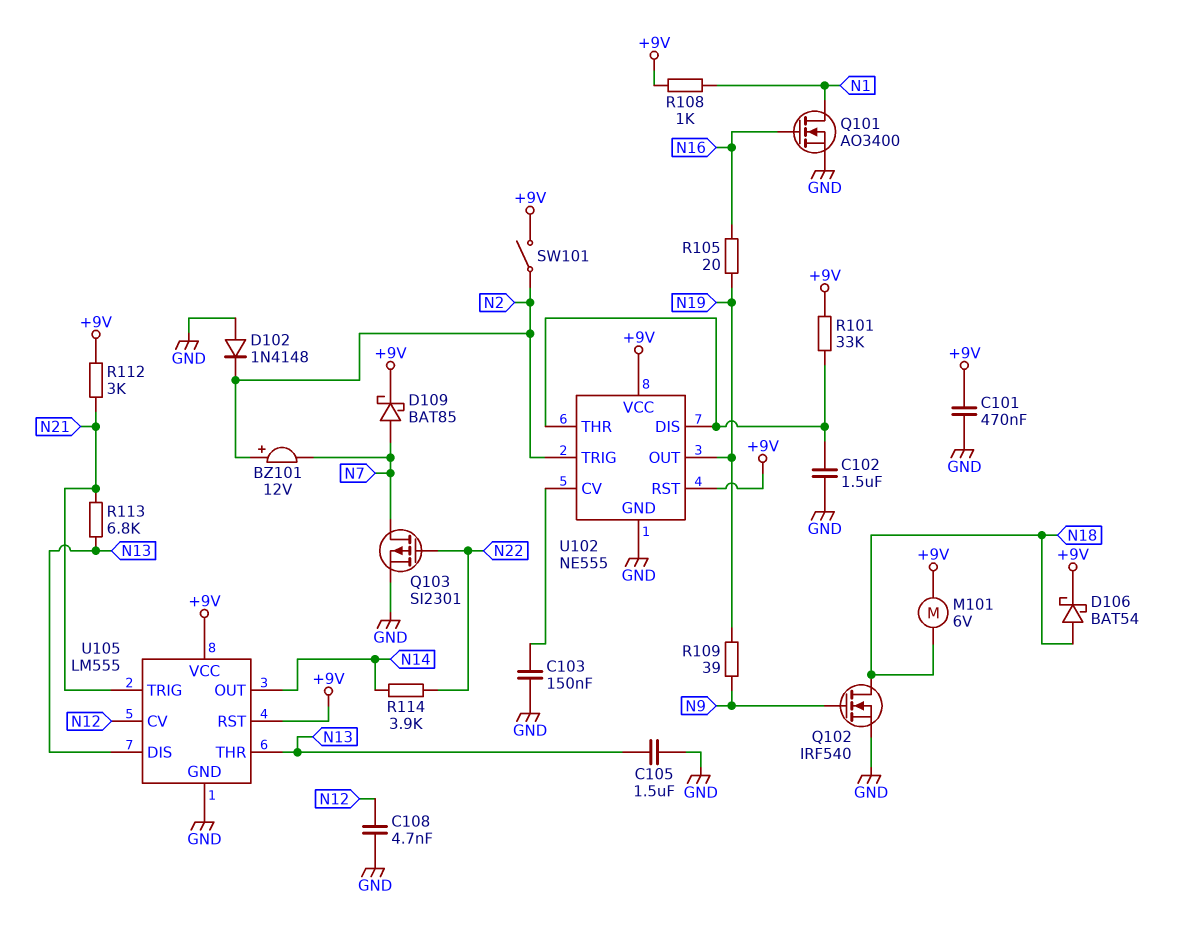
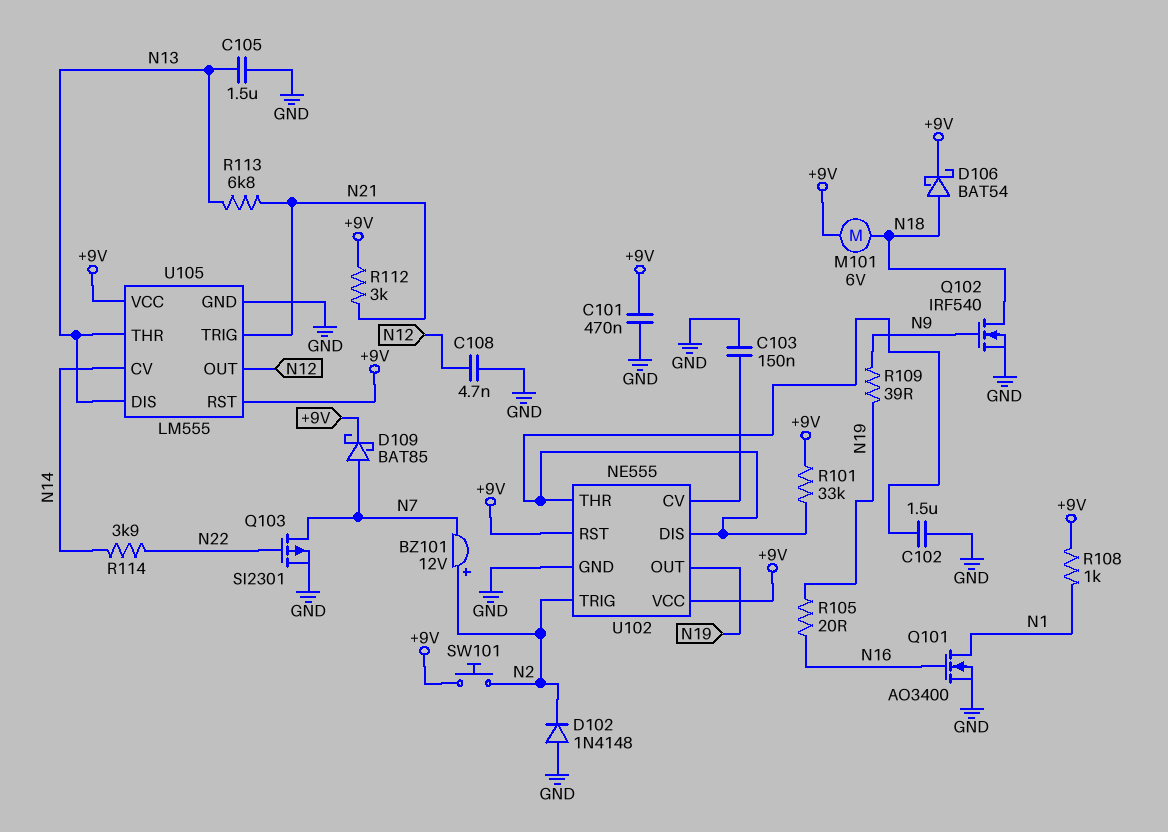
SW101: switch (+9V, N2) -> button (+9V, N2)
U105 pin CV: N12 -> N14
U105 pin OUT: N14 -> N12

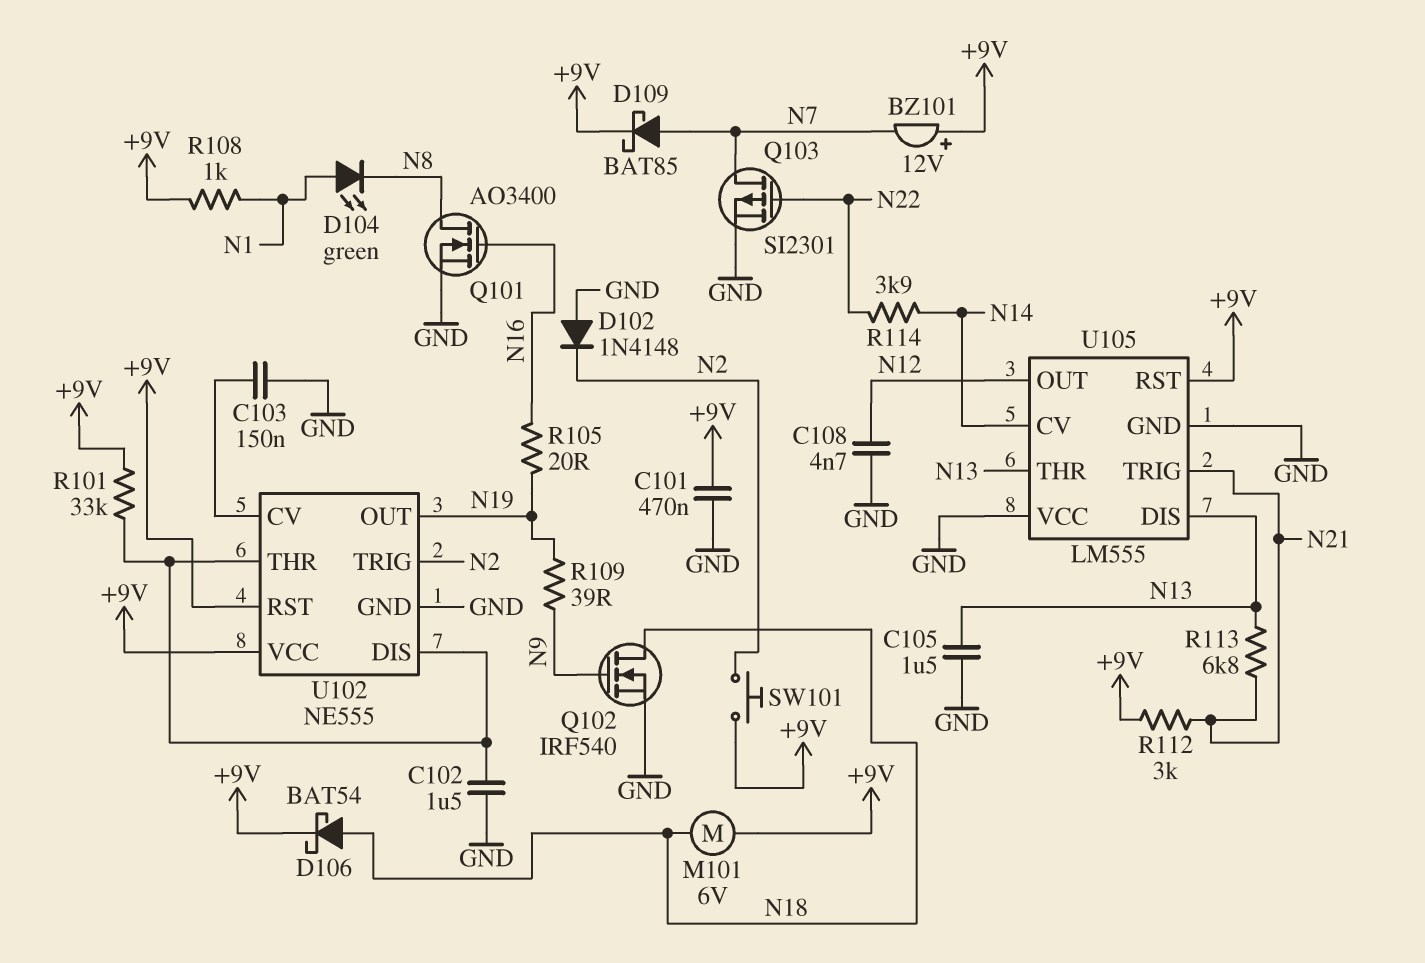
BZ101: buzzer 12V (plus N2, minus N7) -> buzzer 12V (plus +9V, minus N7)
D104: none -> LED green (A N1, K N8)
Q101: NMOS AO3400 (G N16, D N1, S GND) -> NMOS AO3400 (G N16, D N8, S GND)
U105 pin VCC: +9V -> GND

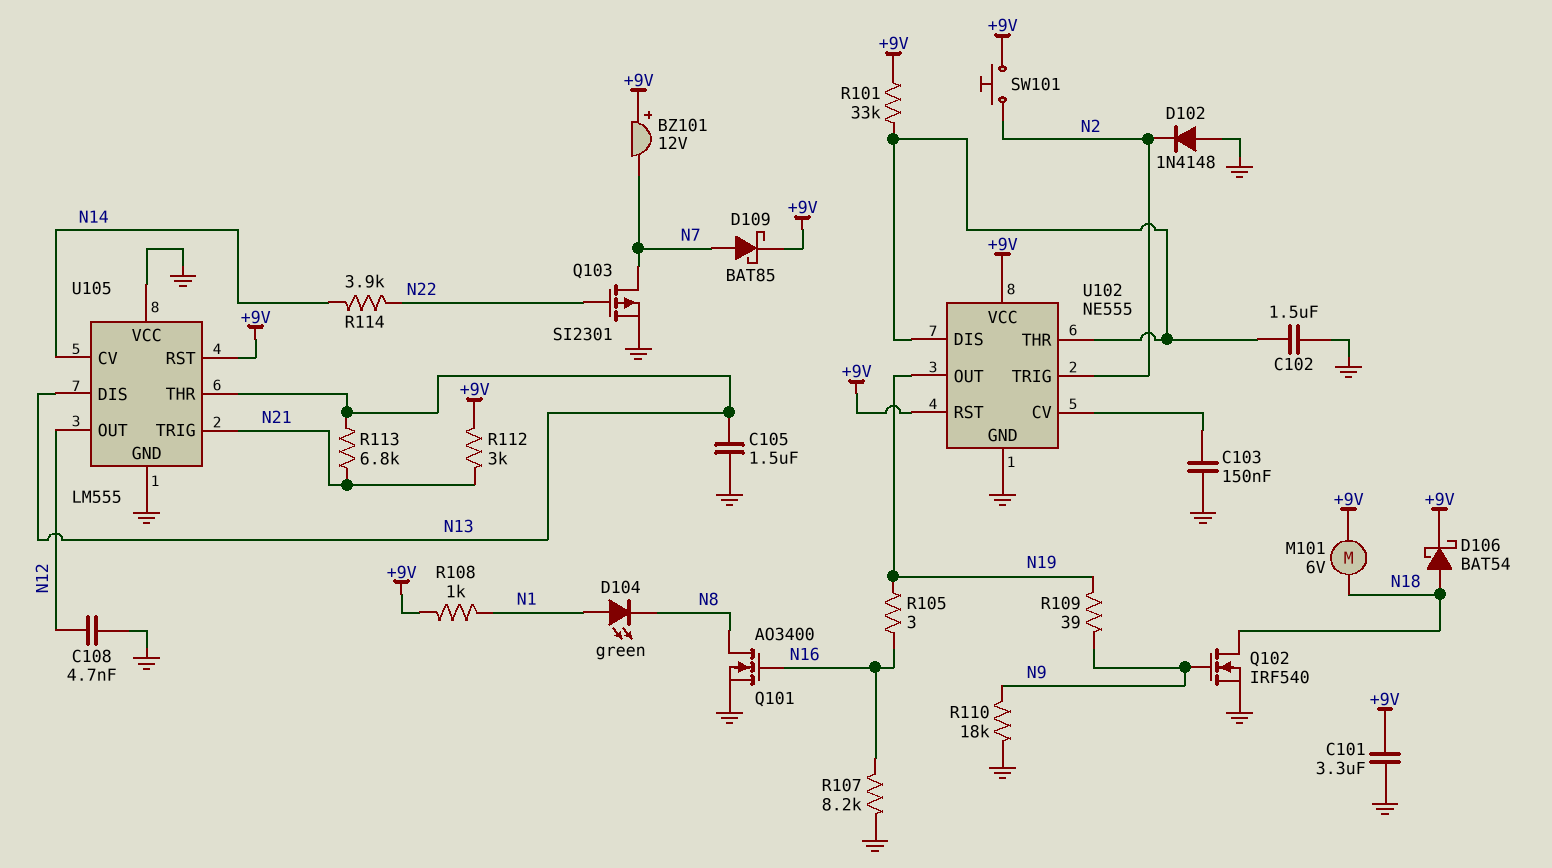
C101: 470nF (+9V, GND) -> 3.3uF (+9V, GND)
R105: 20 (N16, N19) -> 3 (N16, N19)
R107: none -> 8.2k (GND, N16)
R110: none -> 18k (GND, N9)

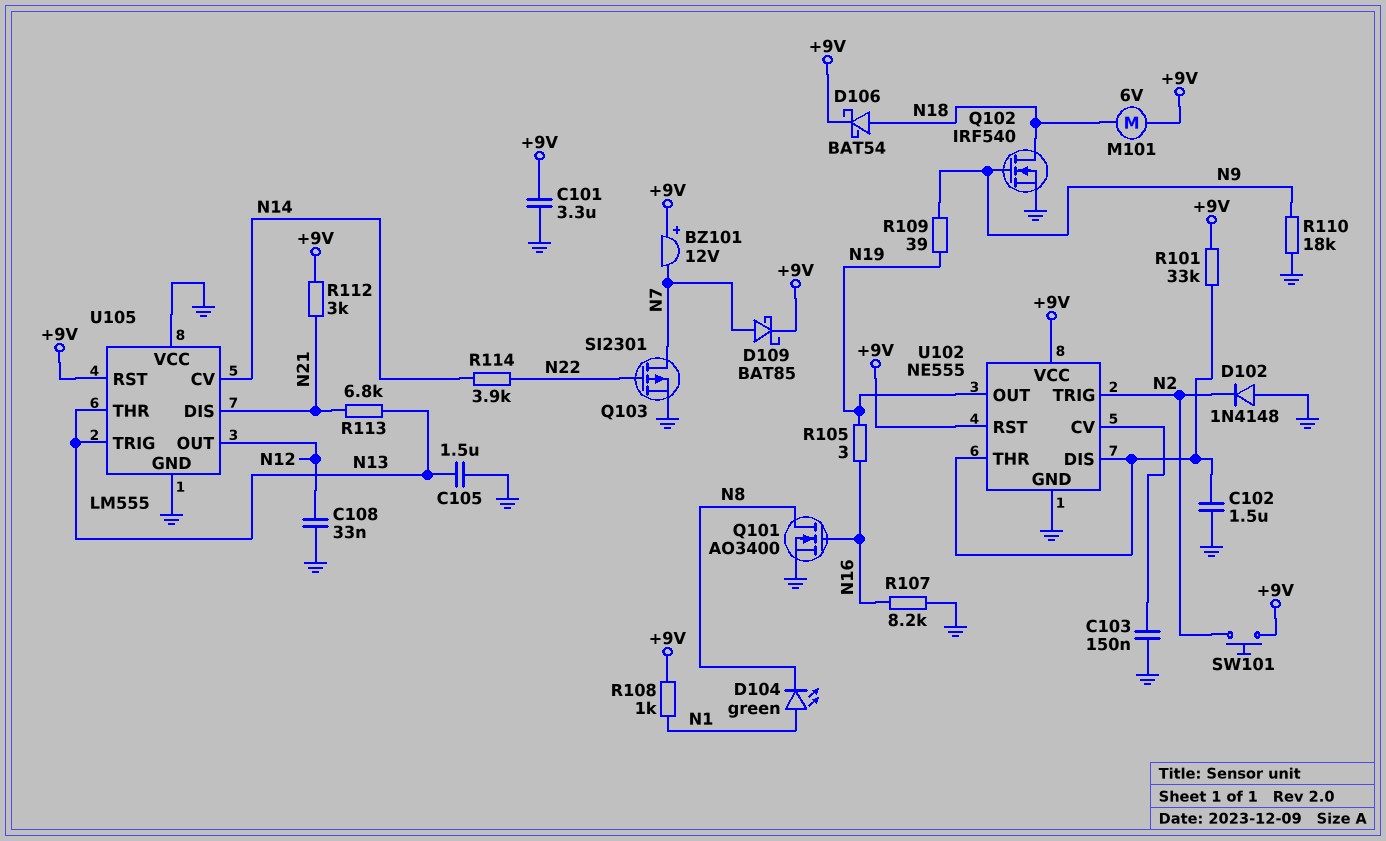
C108: 4.7nF (GND, N12) -> 33nF (GND, N12)
U105 pin DIS: N13 -> N21
U105 pin TRIG: N21 -> N13

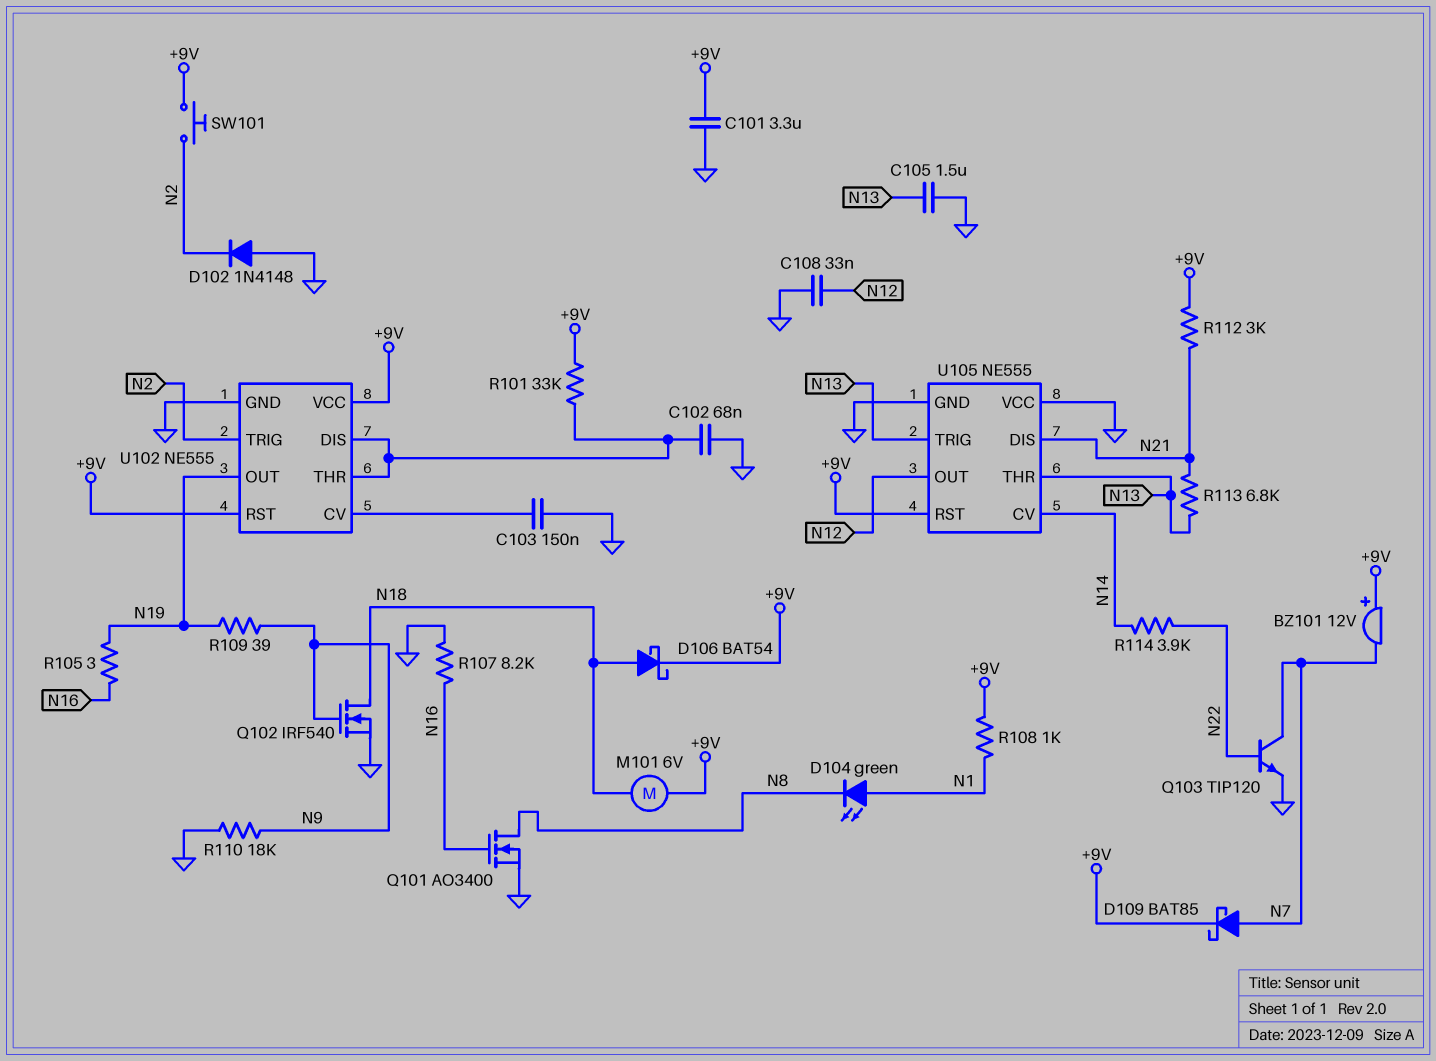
C102: 1.5uF (GND, U102/DIS) -> 68nF (GND, U102/DIS)
Q103: PMOS SI2301 (G N22, D N7, S GND) -> NPN TIP120 (B N22, C N7, E GND)
U105: LM555 -> NE555

